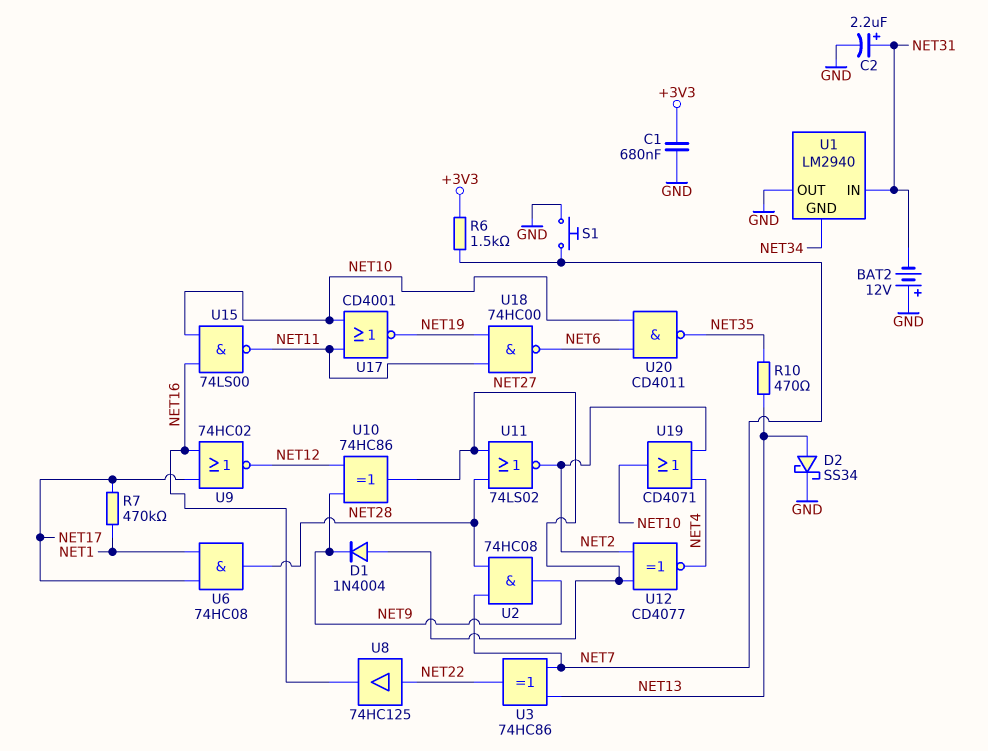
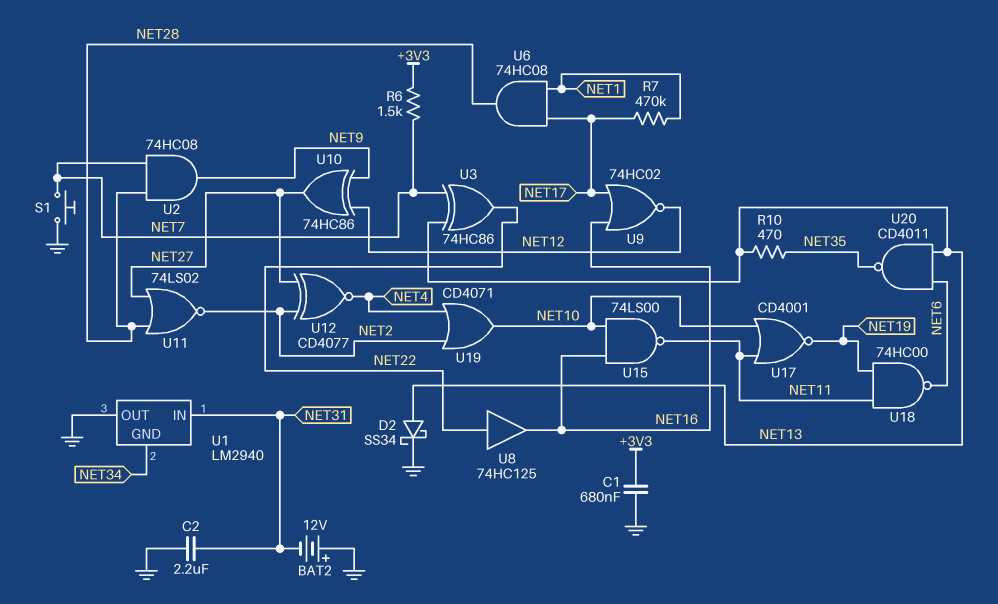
C2: 2.2uF (plus NET31, minus GND) -> 2.2uF (GND, NET31)
D1: diode 1N4004 (A NET27, K NET9) -> none
U20: NAND CD4011 (in NET6, in NET10, out NET35) -> NAND CD4011 (in NET6, in NET13, out NET35)

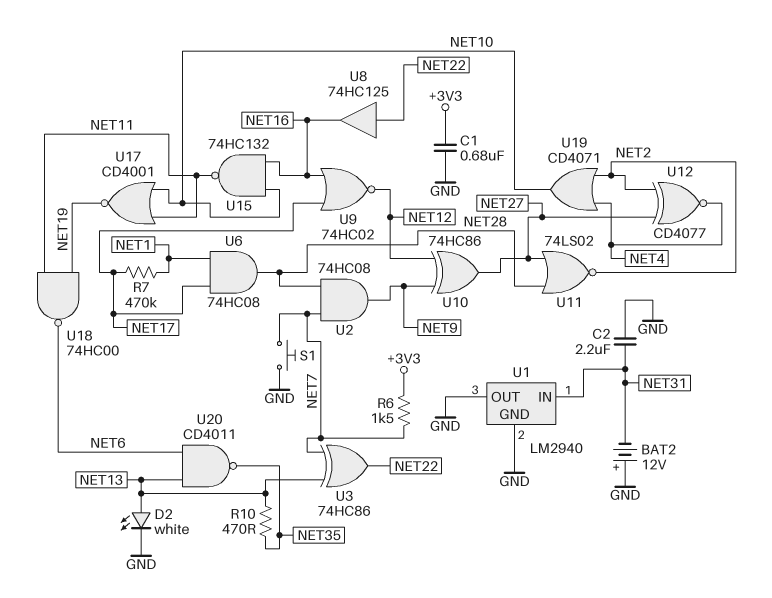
D2: schottky SS34 (A NET13, K GND) -> LED white (A NET13, K GND)
U1 pin GND: NET34 -> GND
U15: NAND 74LS00 (in NET10, in NET16, out NET11) -> NAND 74HC132 (in NET10, in NET16, out NET11)

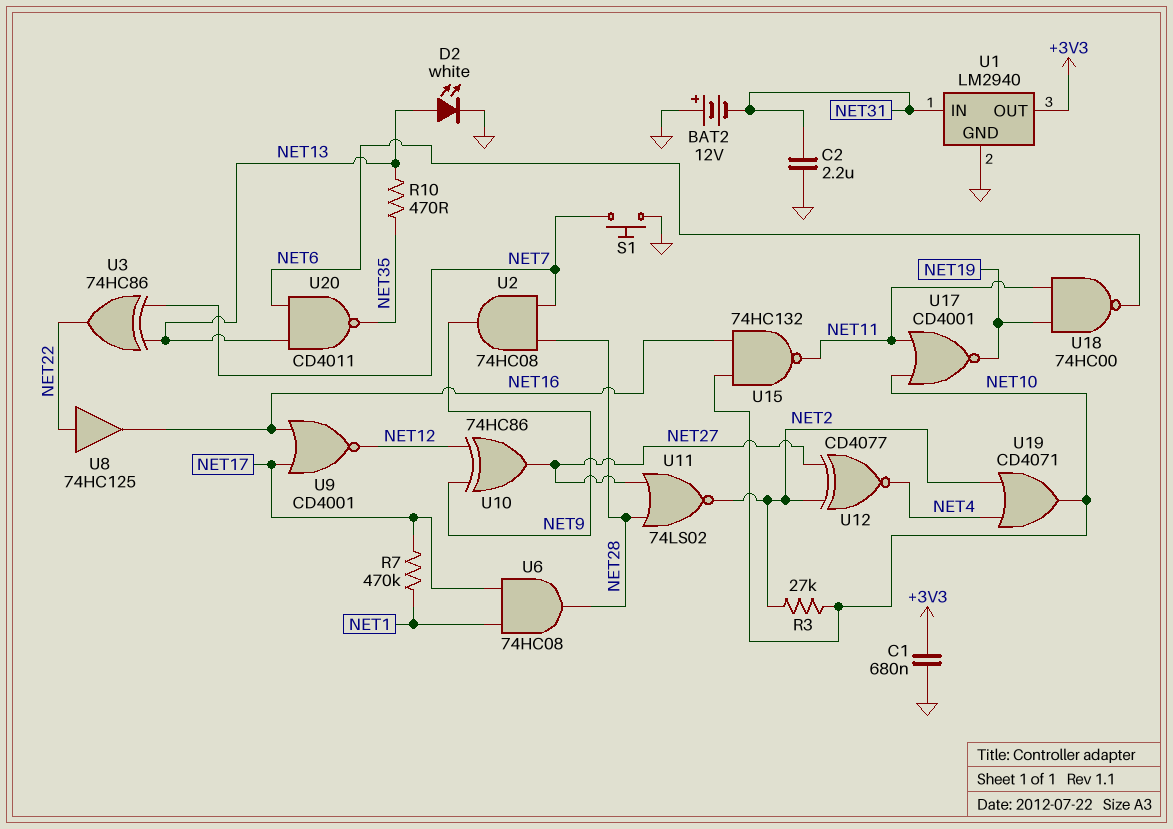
R3: none -> 27k (NET2, NET10)
R6: 1.5k (+3V3, NET7) -> none
U1 pin OUT: GND -> +3V3
U9: NOR 74HC02 (in NET16, in NET17, out NET12) -> NOR CD4001 (in NET16, in NET17, out NET12)

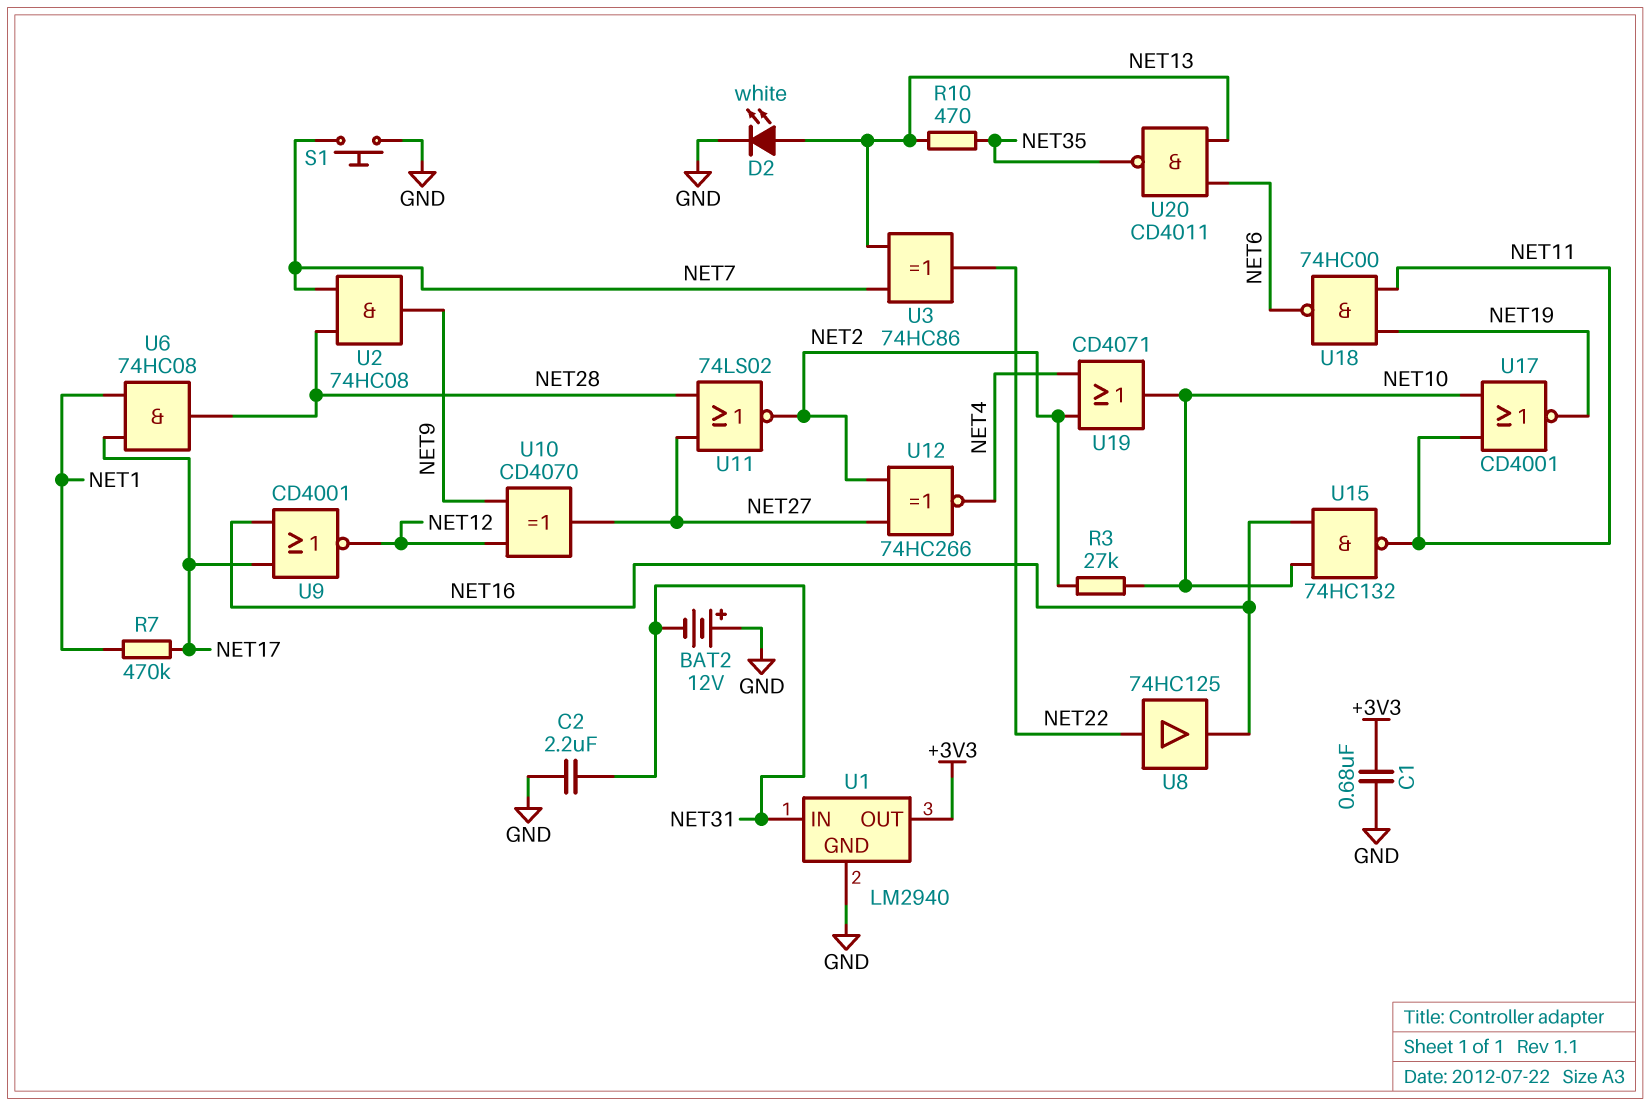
U10: XOR 74HC86 (in NET9, in NET12, out NET27) -> XOR CD4070 (in NET9, in NET12, out NET27)
U12: XNOR CD4077 (in NET2, in NET27, out NET4) -> XNOR 74HC266 (in NET2, in NET27, out NET4)

